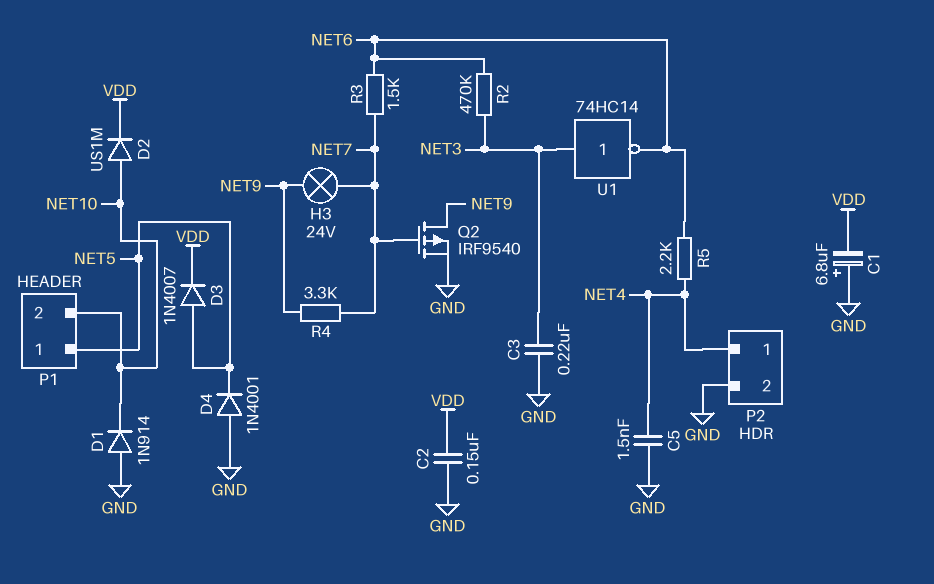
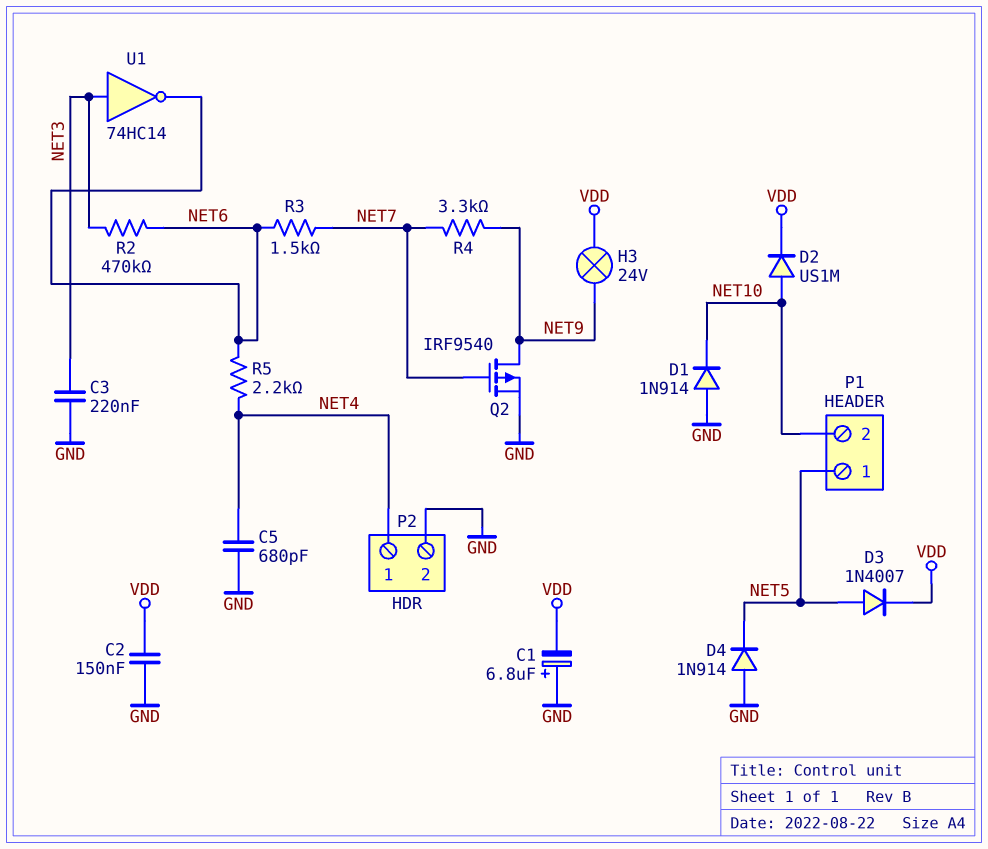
C5: 1.5nF (GND, NET4) -> 680pF (GND, NET4)
D4: diode 1N4001 (A GND, K NET5) -> diode 1N914 (A GND, K NET5)
H3: lamp 24V (NET7, NET9) -> lamp 24V (NET9, VDD)

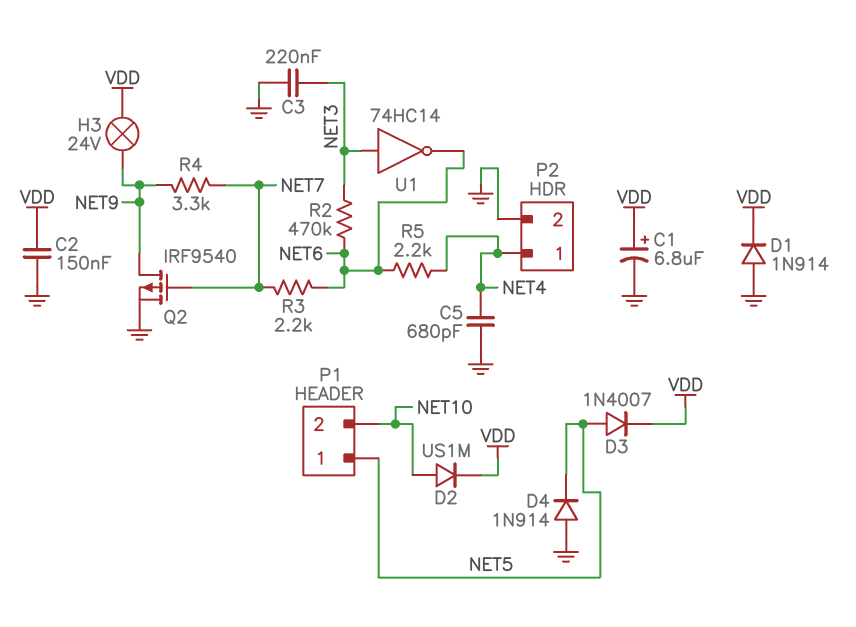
C1: 6.8uF (plus GND, minus VDD) -> 6.8uF (plus VDD, minus GND)
D1: diode 1N914 (A GND, K NET10) -> diode 1N914 (A GND, K VDD)
R3: 1.5k (NET6, NET7) -> 2.2k (NET6, NET7)

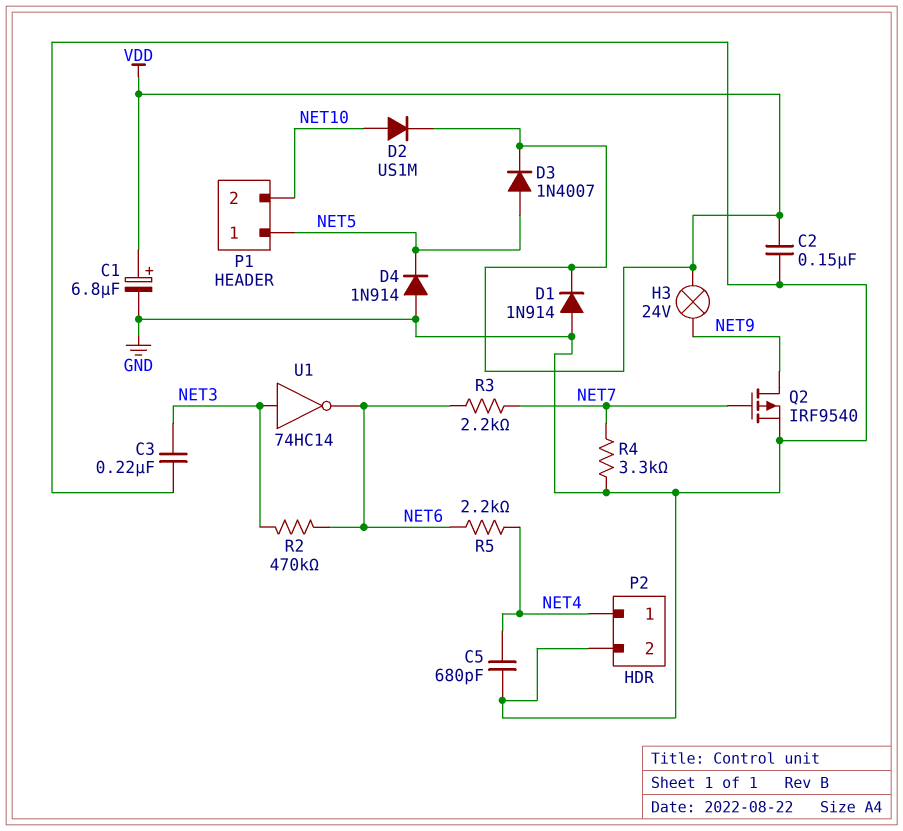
R4: 3.3k (NET7, NET9) -> 3.3k (GND, NET7)

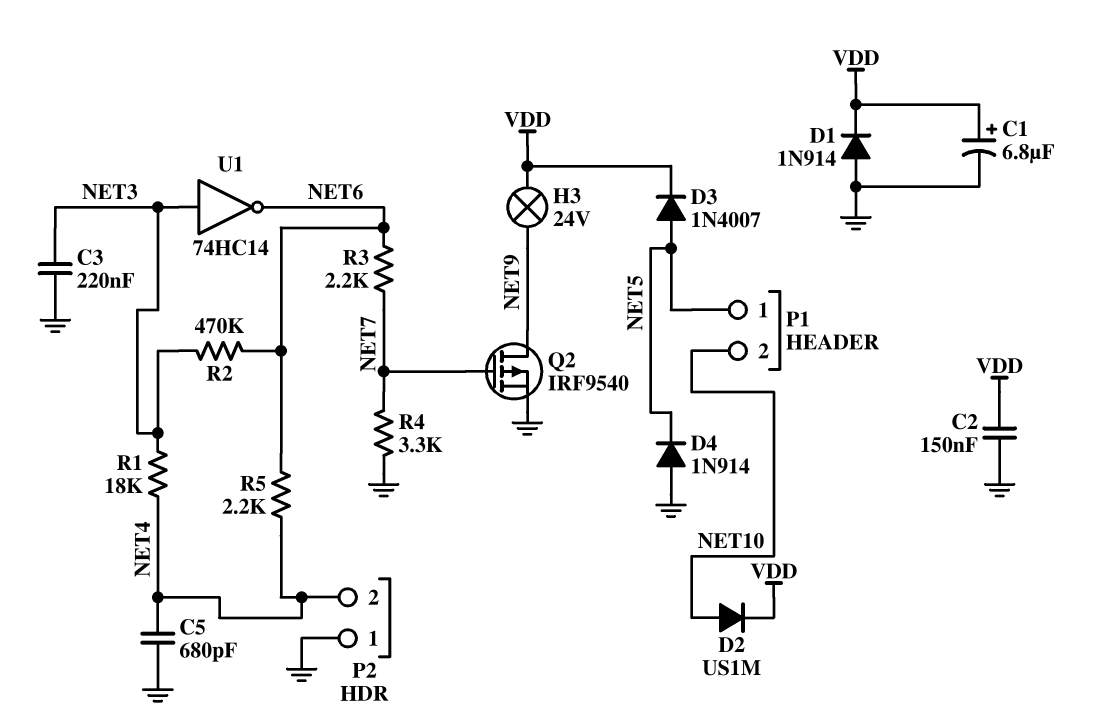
P2 pin 1: NET4 -> GND
P2 pin 2: GND -> NET4
R1: none -> 18k (NET3, NET4)

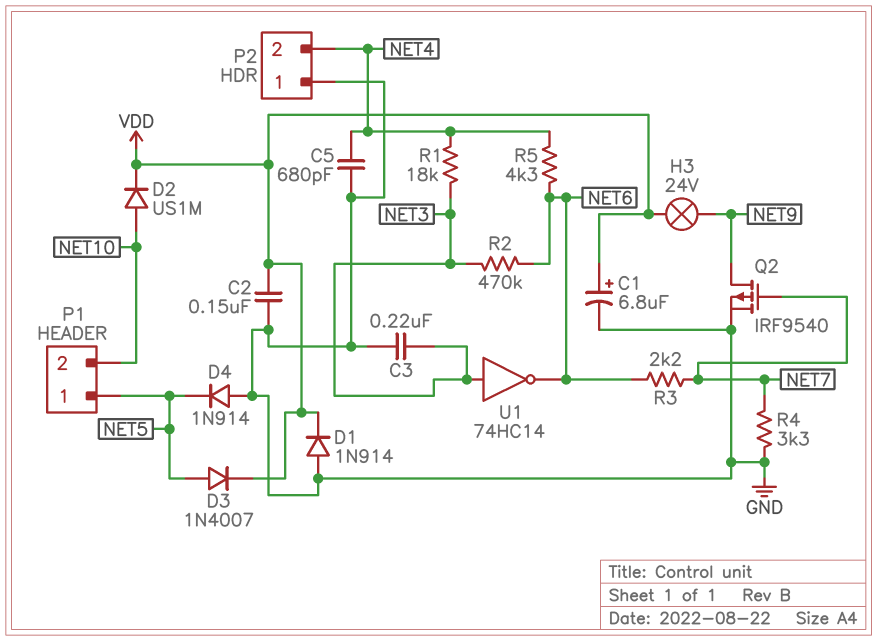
R5: 2.2k (NET4, NET6) -> 4.3k (NET4, NET6)

